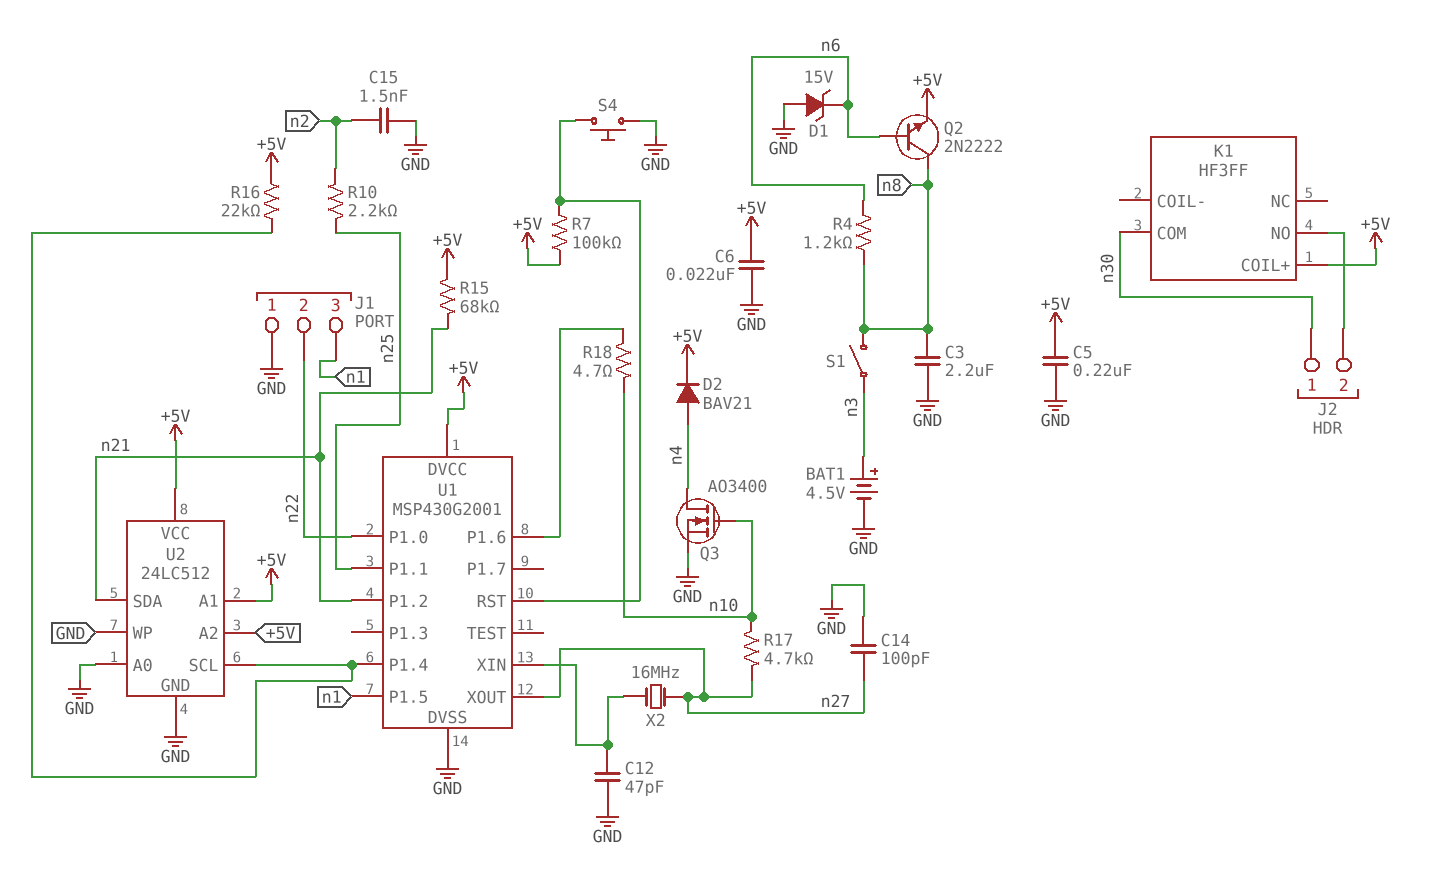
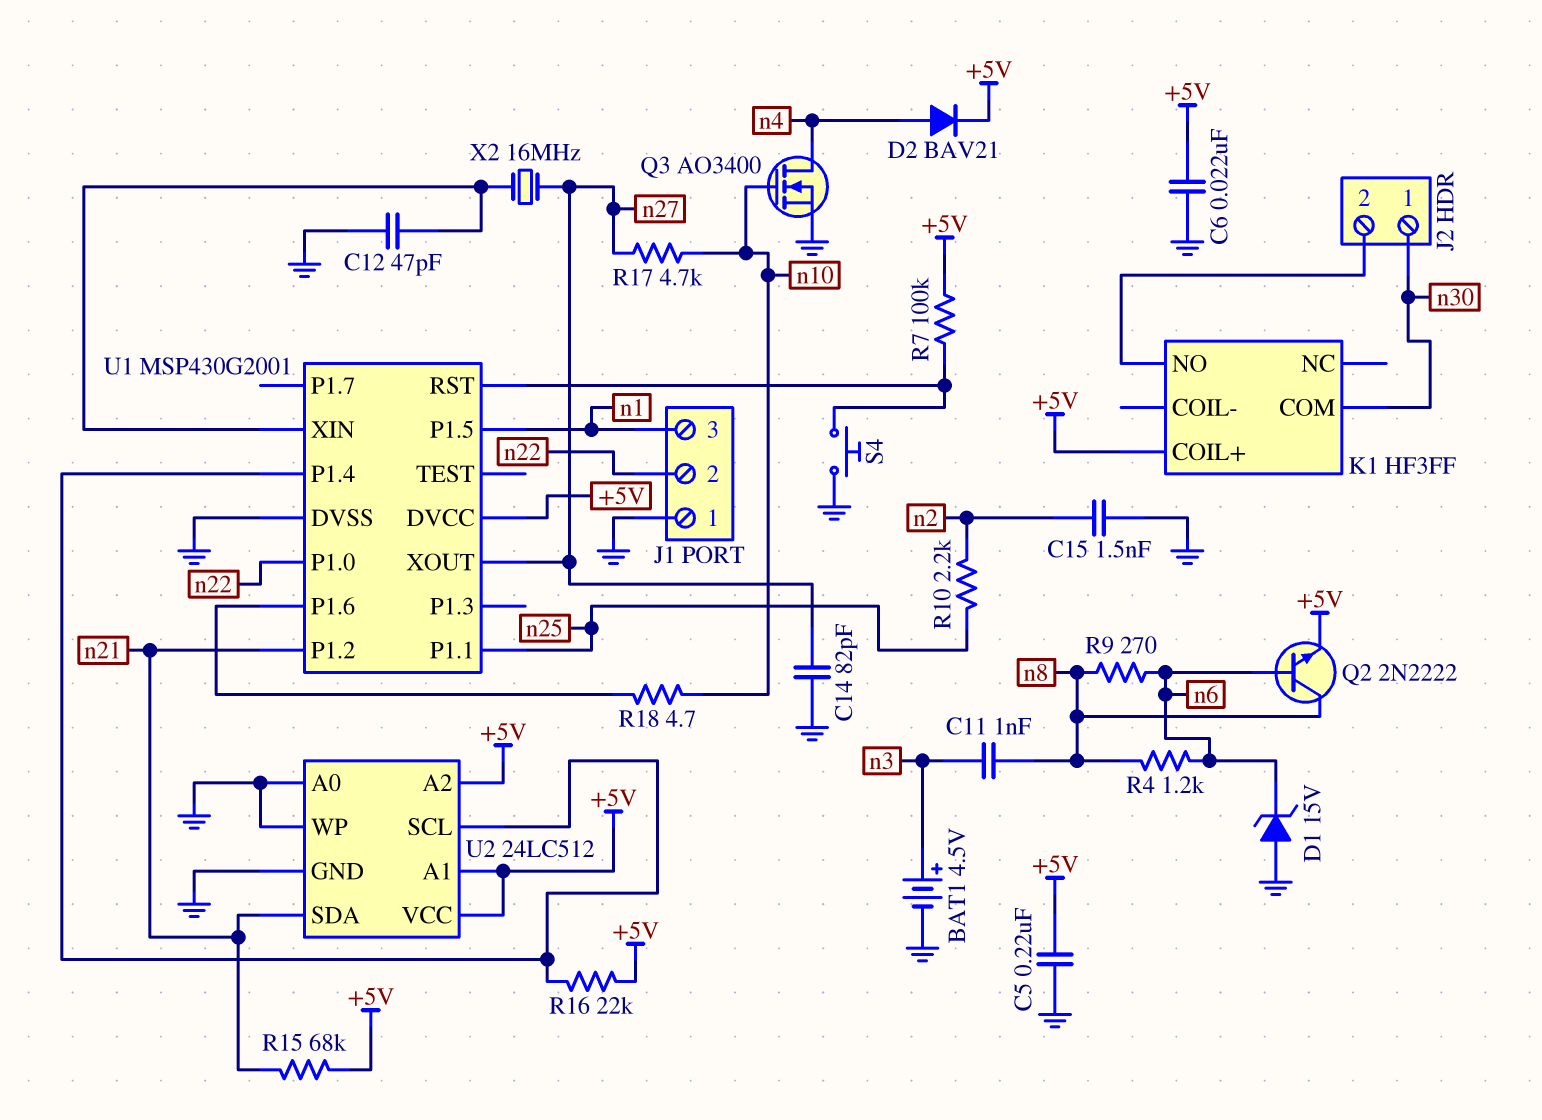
C3: 2.2uF (GND, n8) -> none
C11: none -> 1nF (n3, n8)
C14: 100pF (GND, n27) -> 82pF (GND, n27)
R9: none -> 270 (n6, n8)
S1: switch (n3, n8) -> none

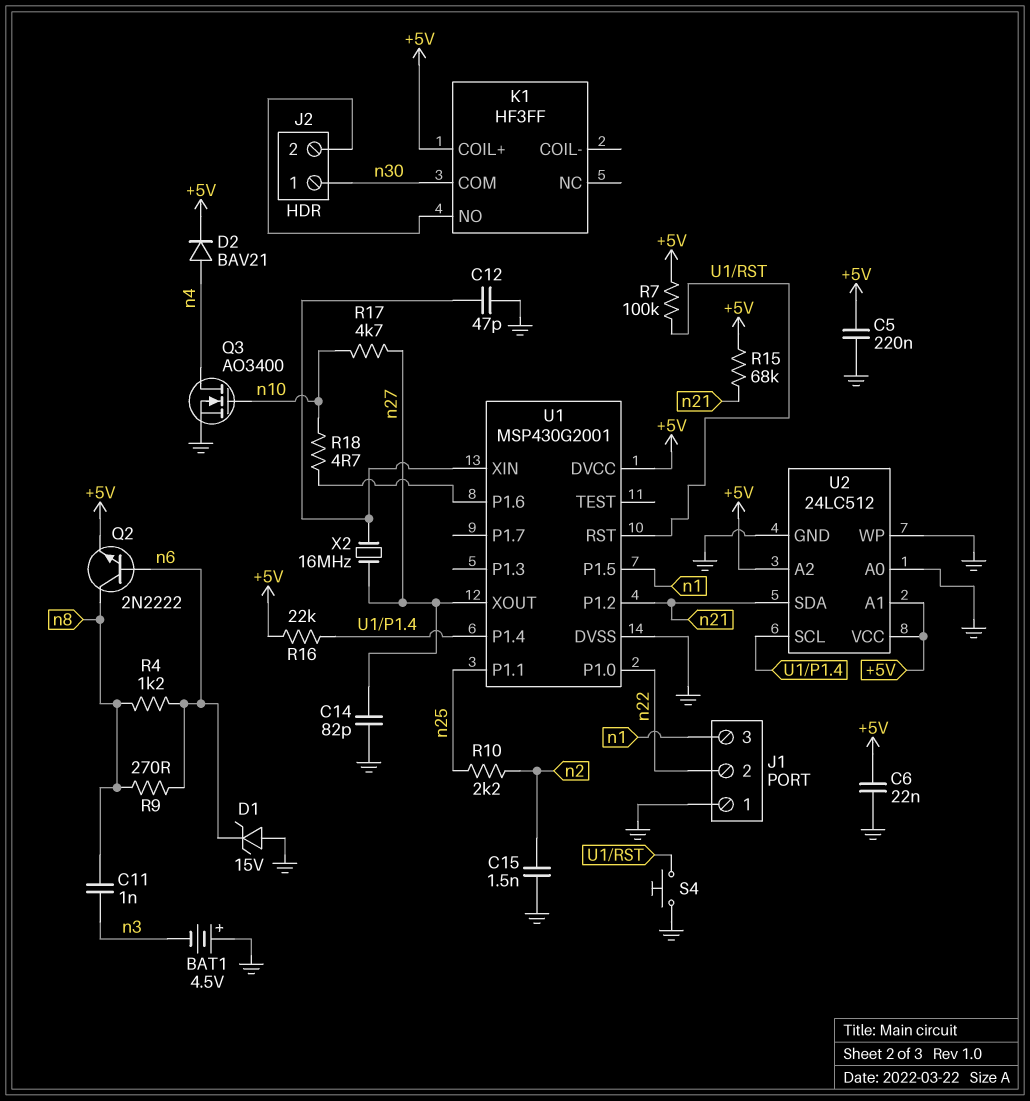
BAT1: 4.5V (plus n3, minus GND) -> 4.5V (plus GND, minus n3)

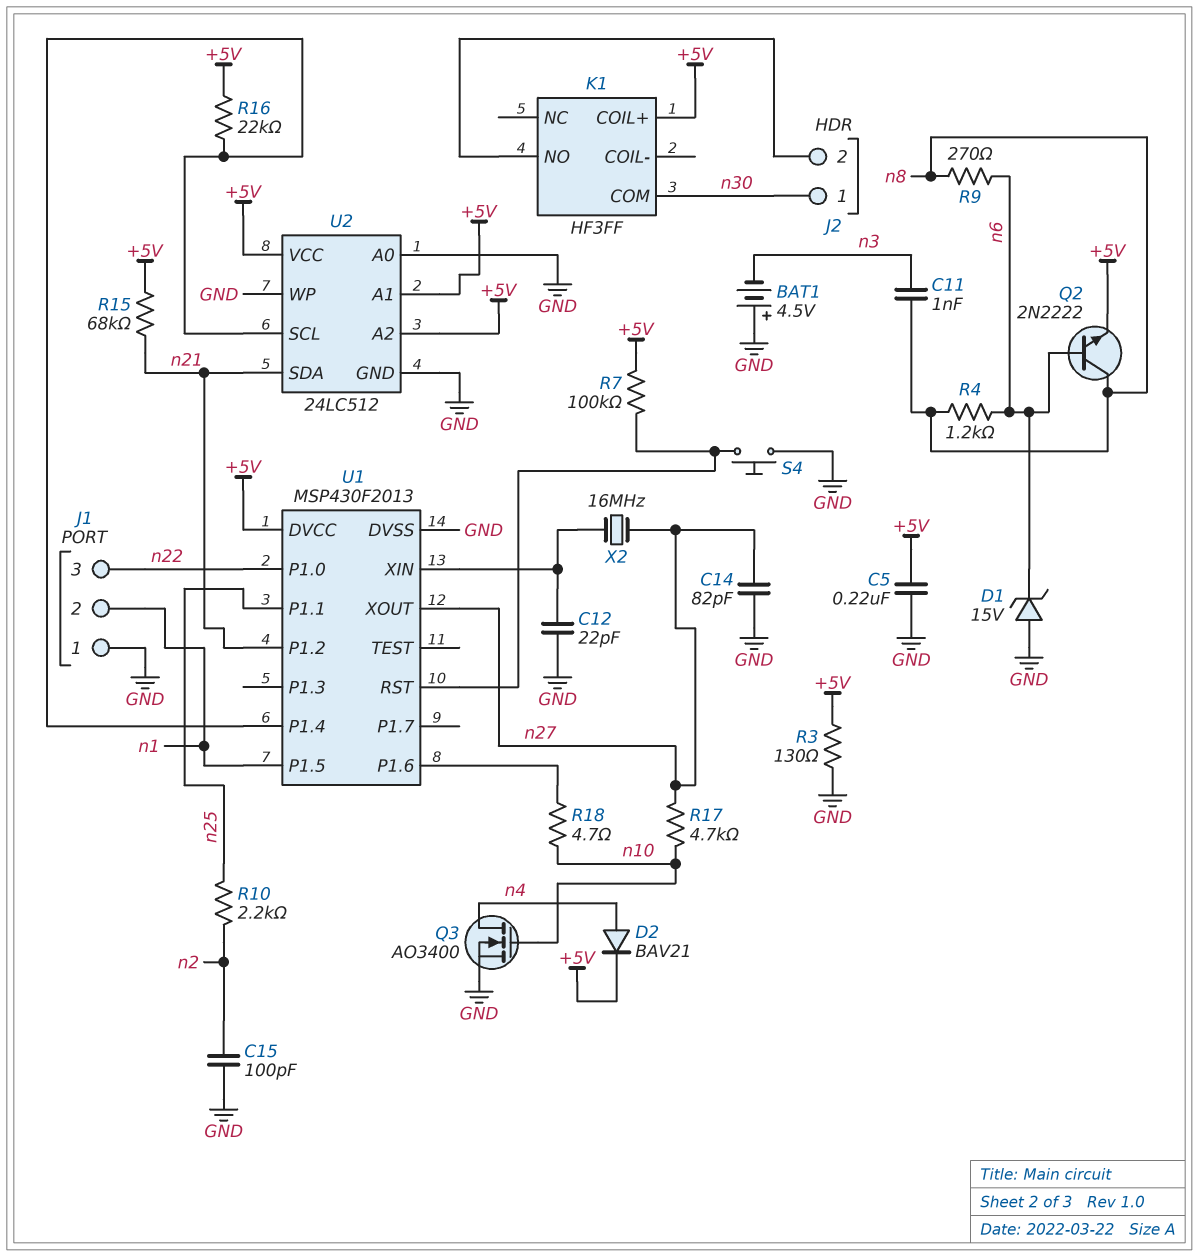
C6: 22nF (+5V, GND) -> none
C12: 47pF (GND, U1/XIN) -> 22pF (GND, U1/XIN)
C15: 1.5nF (GND, n2) -> 100pF (GND, n2)
J1 pin 2: n22 -> n1
J1 pin 3: n1 -> n22
R3: none -> 130 (+5V, GND)
U1: MSP430G2001 -> MSP430F2013

